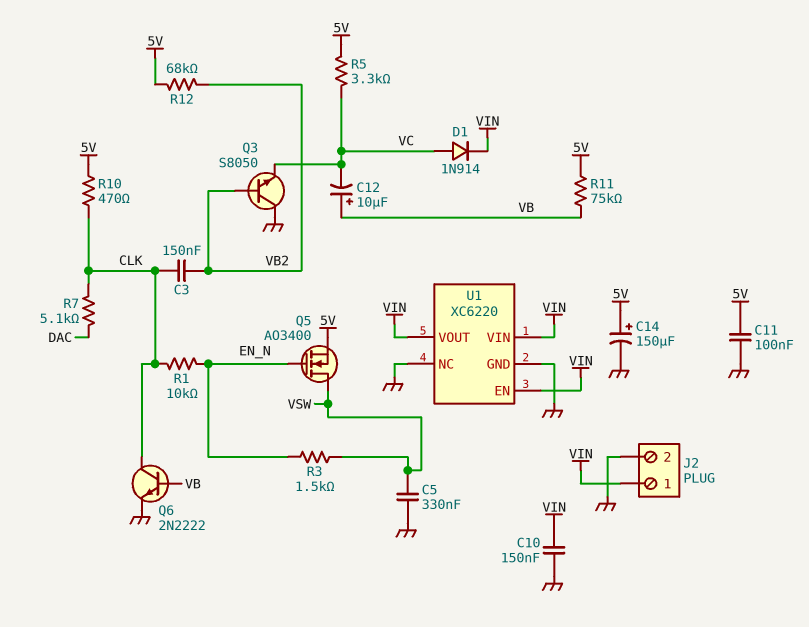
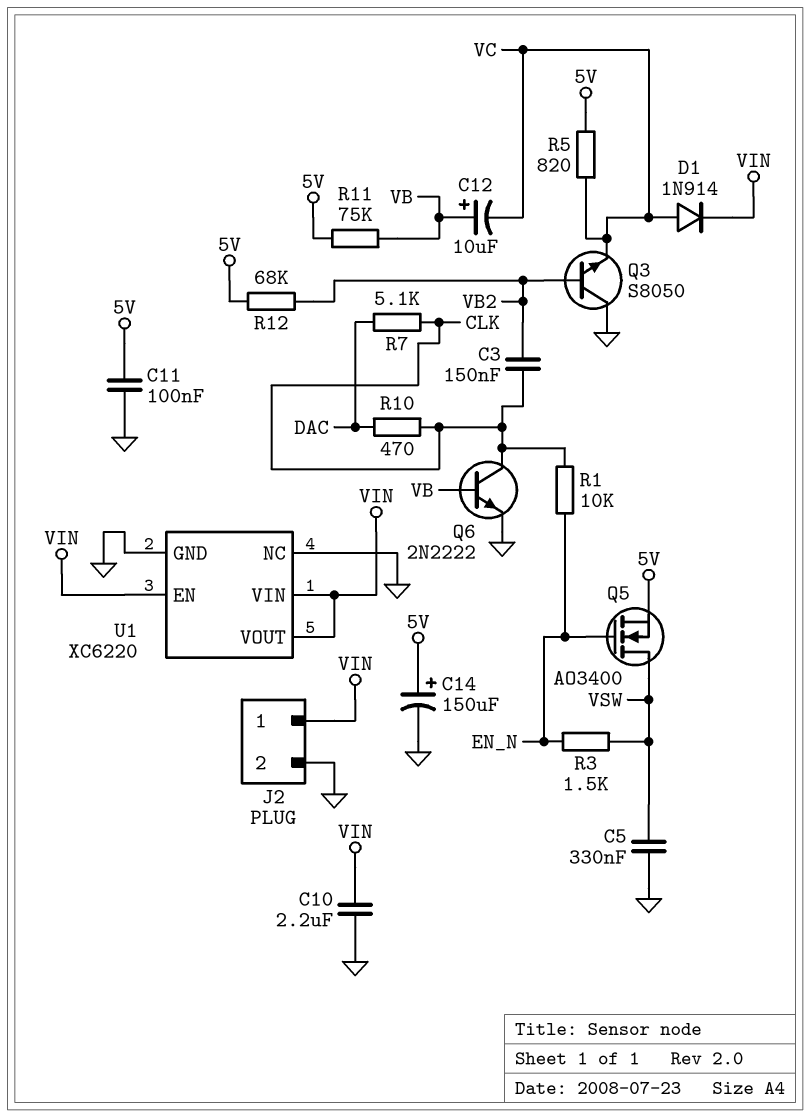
C10: 150nF (GND, VIN) -> 2.2uF (GND, VIN)
R5: 3.3k (5V, VC) -> 820 (5V, VC)
R10: 470 (5V, CLK) -> 470 (CLK, DAC)

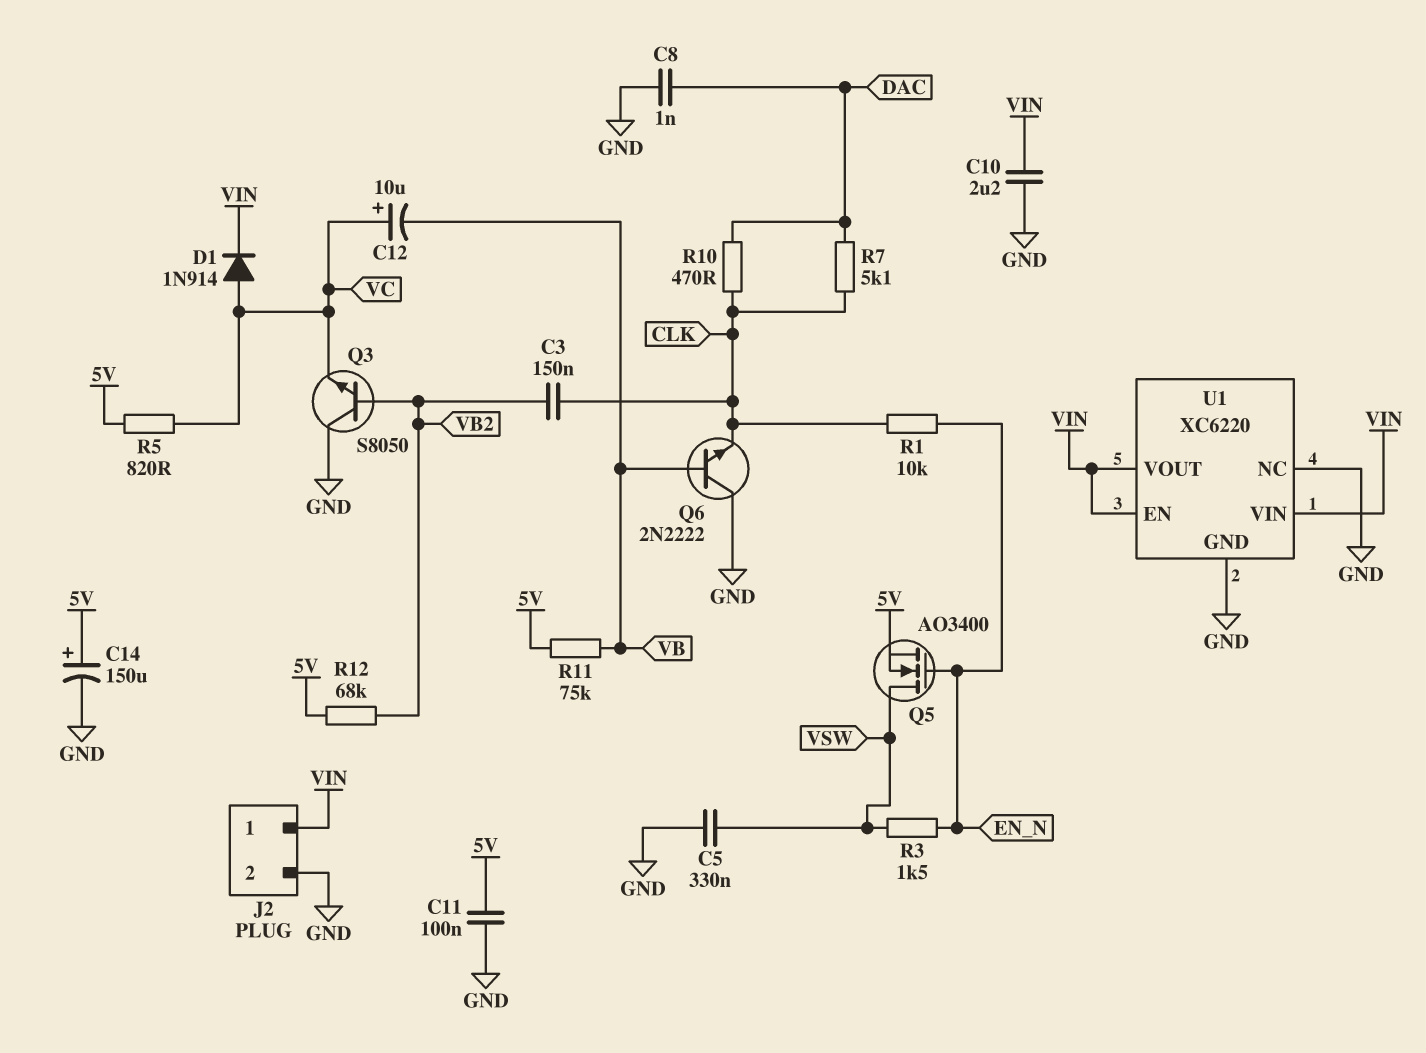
C8: none -> 1nF (DAC, GND)
C12: 10uF (plus VB, minus VC) -> 10uF (plus VC, minus VB)
Q6: NPN 2N2222 (B VB, C CLK, E GND) -> NPN 2N2222 (B VB, C GND, E CLK)

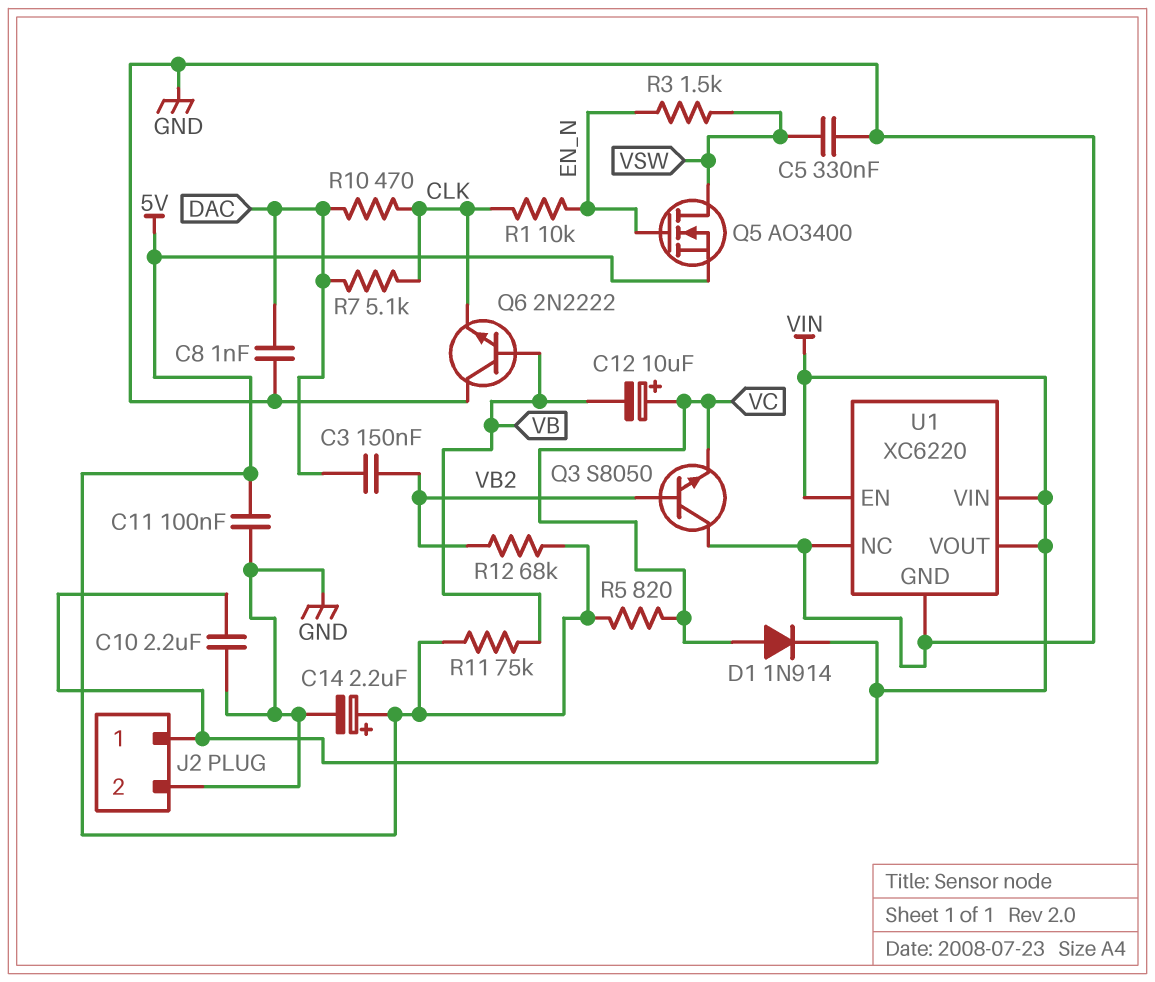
C3: 150nF (CLK, VB2) -> 150nF (DAC, VB2)
C14: 150uF (plus 5V, minus GND) -> 2.2uF (plus 5V, minus GND)

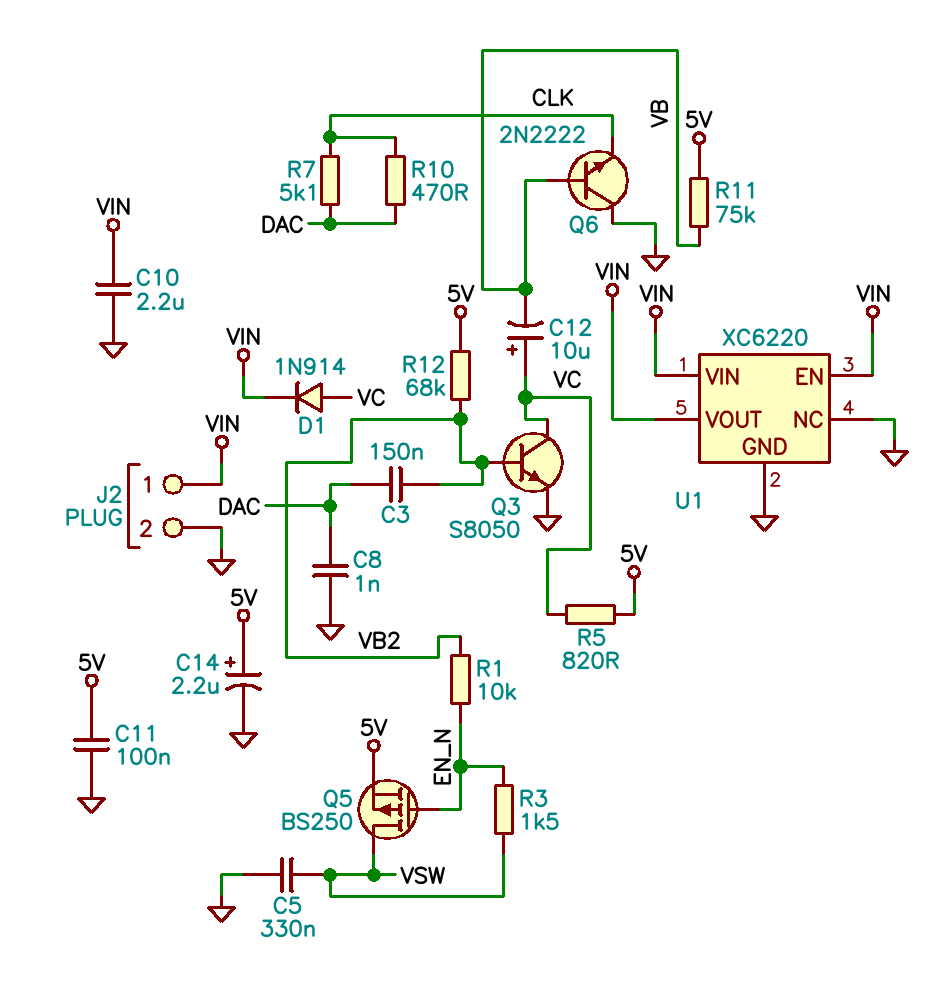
Q3: NPN S8050 (B VB2, C GND, E VC) -> NPN S8050 (B VB2, C VC, E GND)
Q5: NMOS AO3400 (G EN_N, D VSW, S 5V) -> PMOS BS250 (G EN_N, D VSW, S 5V)
R1: 10k (CLK, EN_N) -> 10k (EN_N, VB2)

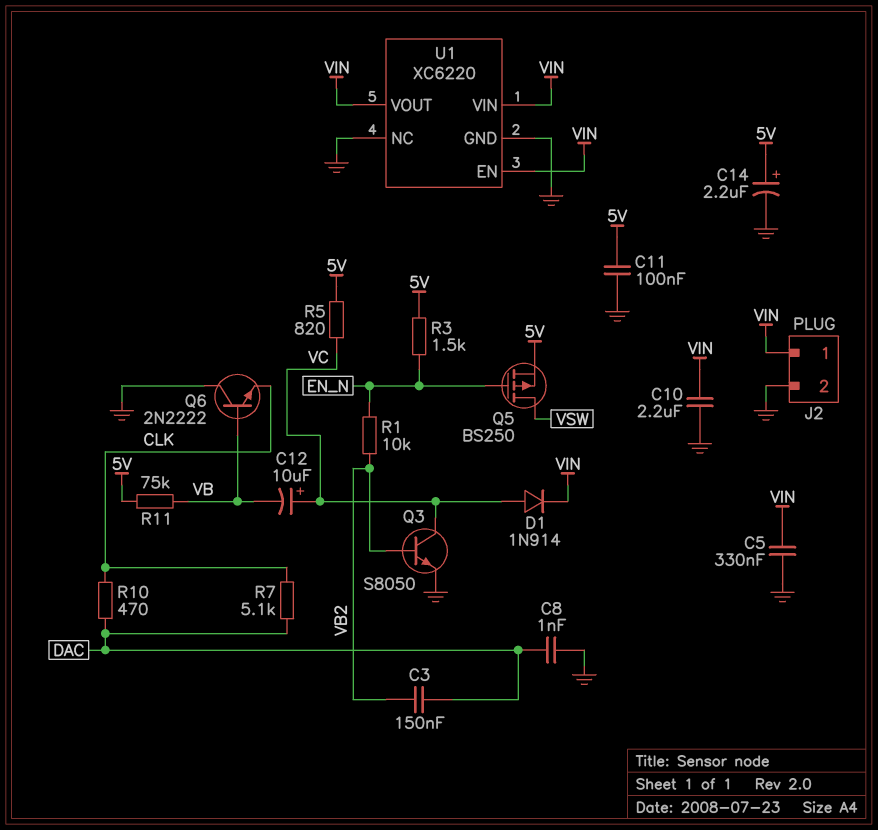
C5: 330nF (GND, VSW) -> 330nF (GND, VIN)
R3: 1.5k (EN_N, VSW) -> 1.5k (5V, EN_N)
R12: 68k (5V, VB2) -> none

